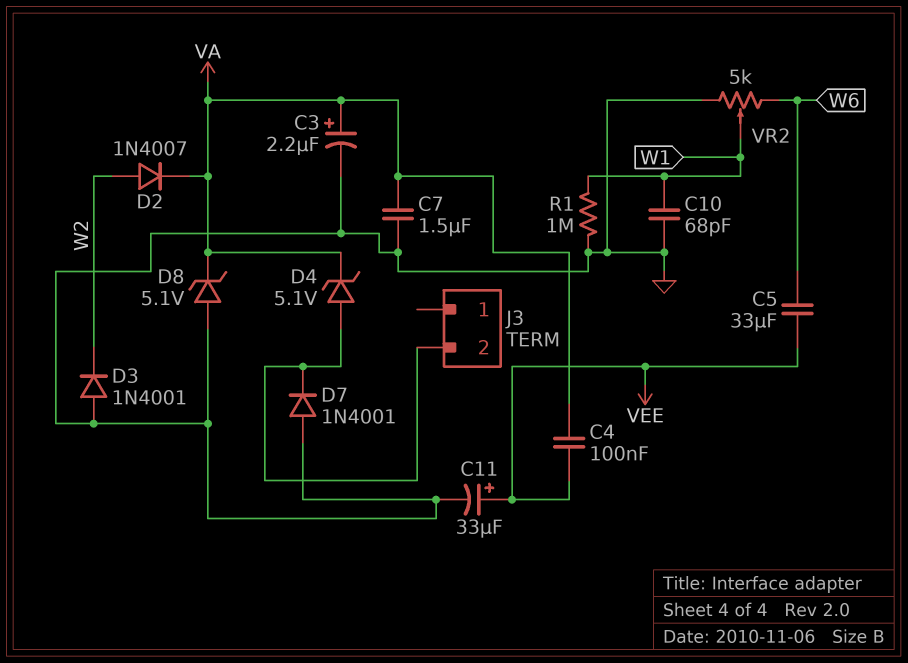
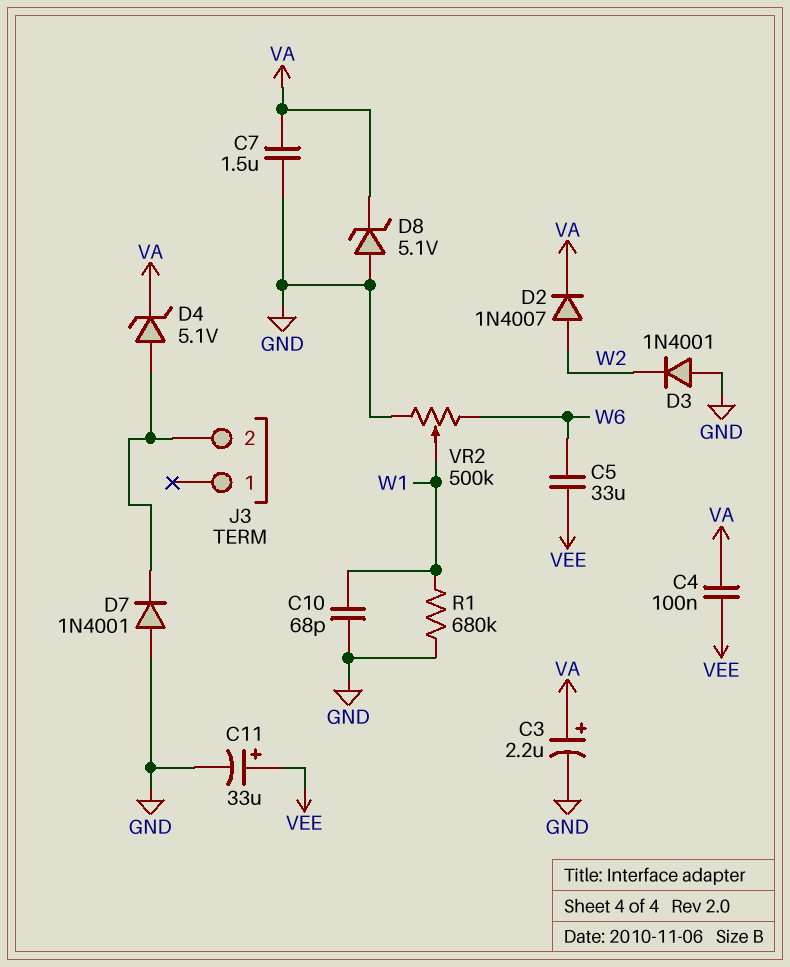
R1: 1M (GND, W1) -> 680k (GND, W1)
VR2: 5k (GND, W6, wiper W1) -> 500k (GND, W6, wiper W1)

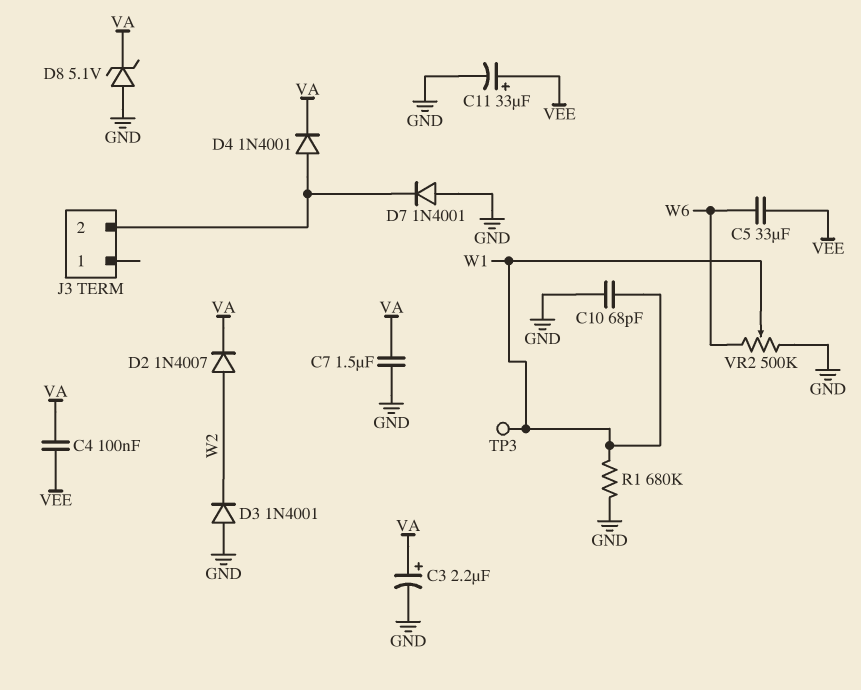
D4: zener 5.1V (A J3/2, K VA) -> diode 1N4001 (A J3/2, K VA)
TP3: none -> test point (W1)

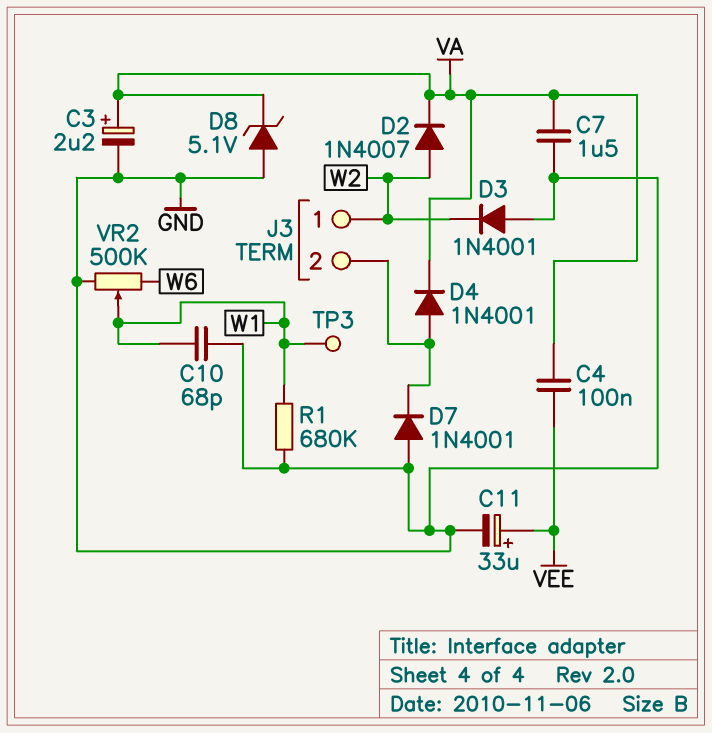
C5: 33uF (VEE, W6) -> none
J3 pin 1: none -> W2

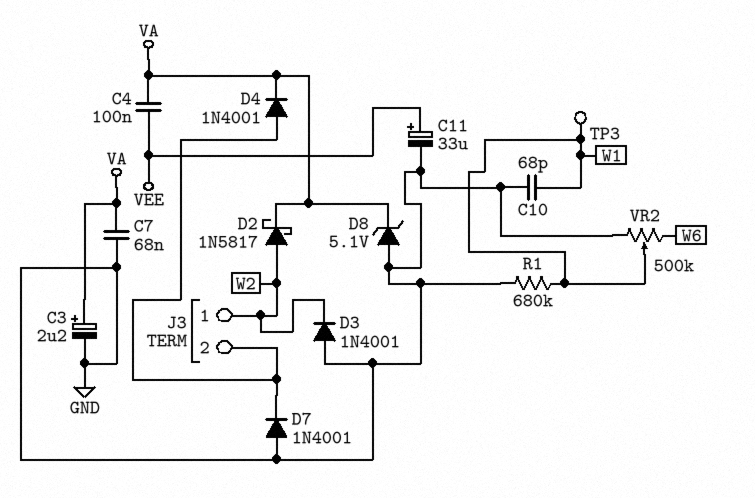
C7: 1.5uF (GND, VA) -> 68nF (GND, VA)
D2: diode 1N4007 (A W2, K VA) -> schottky 1N5817 (A W2, K VA)

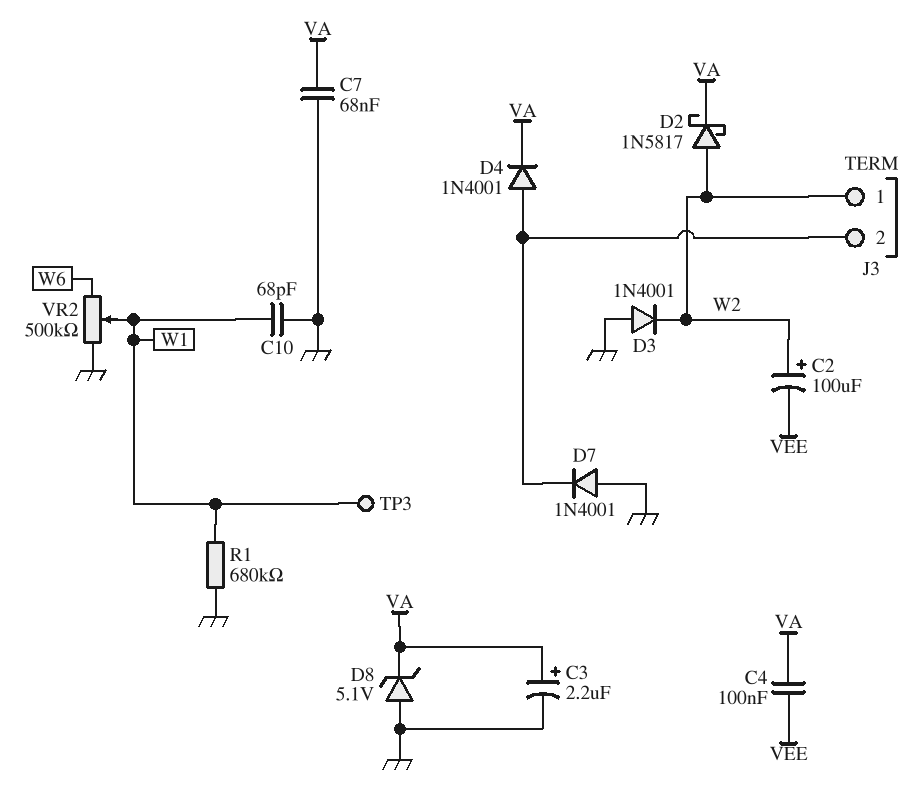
C2: none -> 100uF (plus W2, minus VEE)
C11: 33uF (plus VEE, minus GND) -> none

